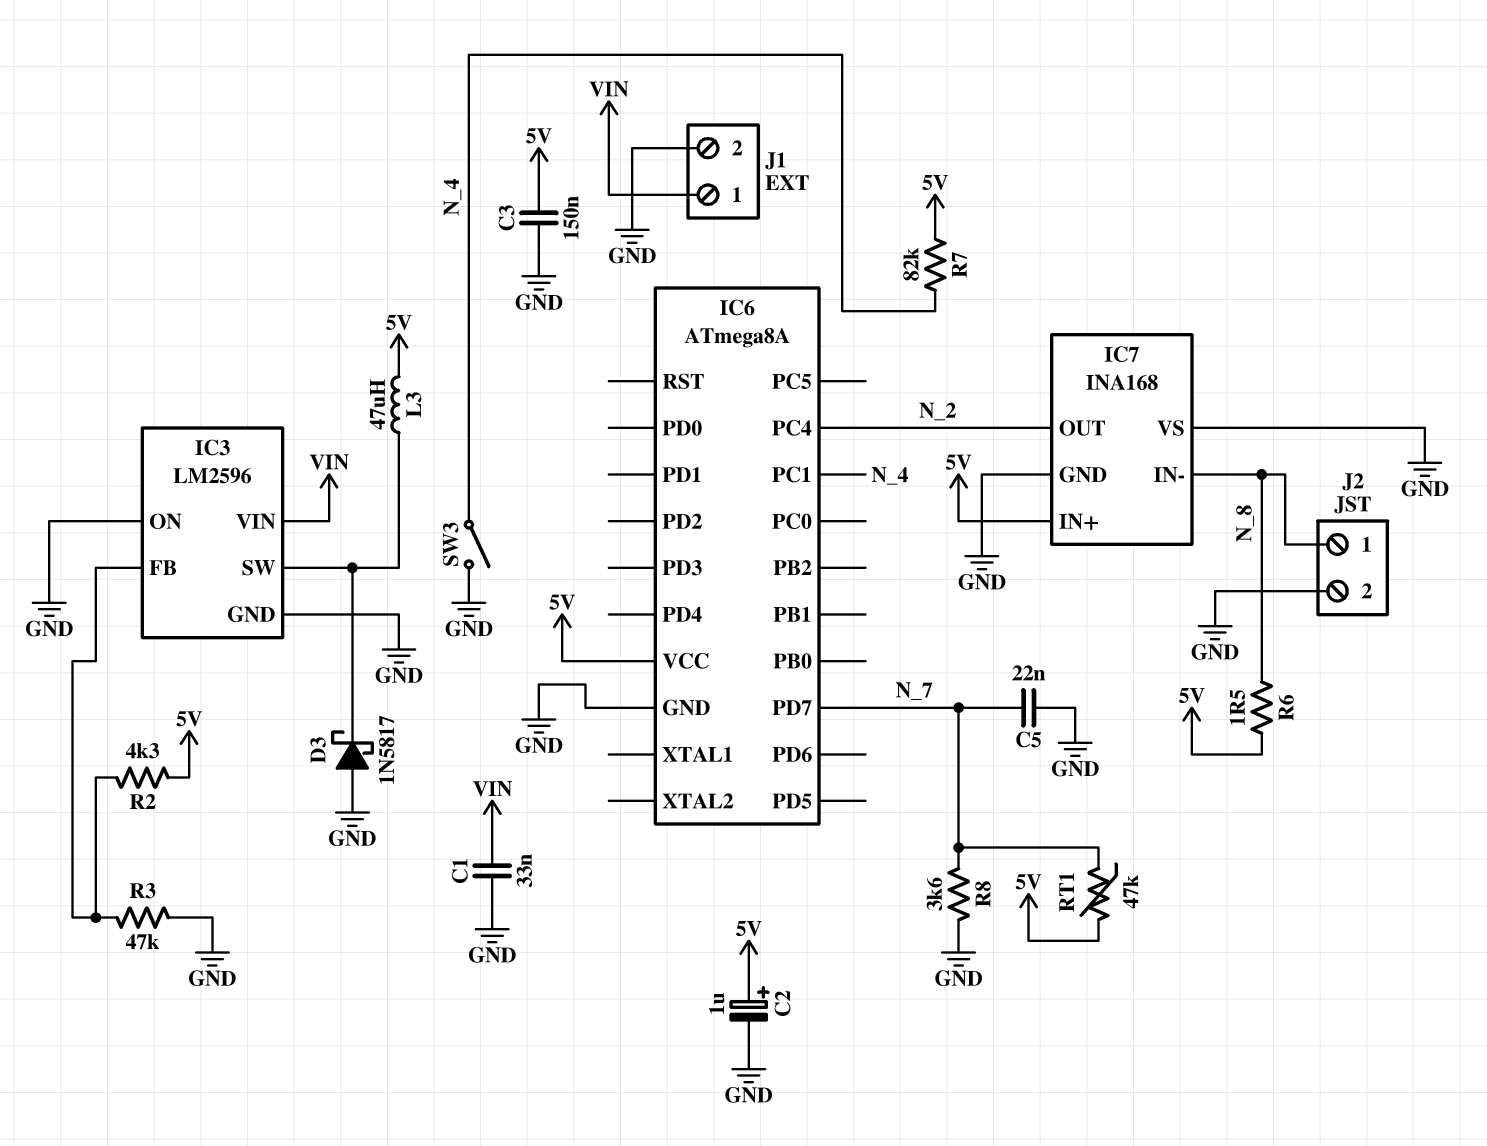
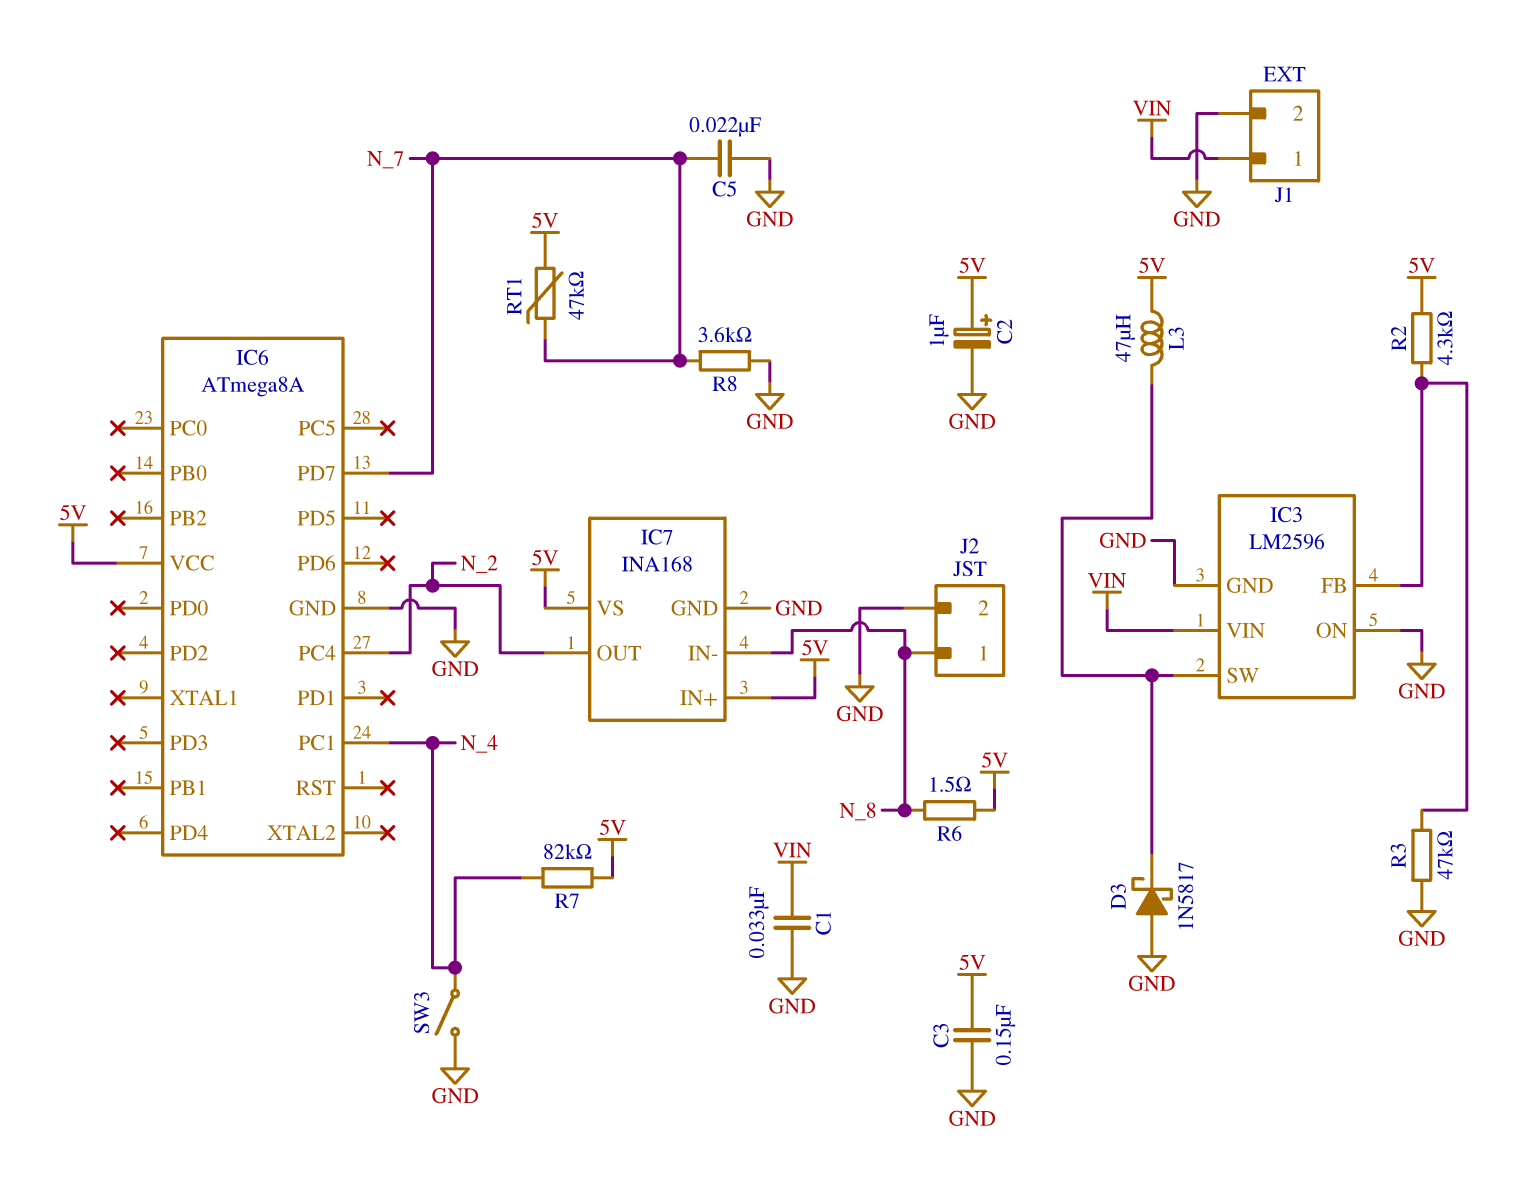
IC7 pin VS: GND -> 5V

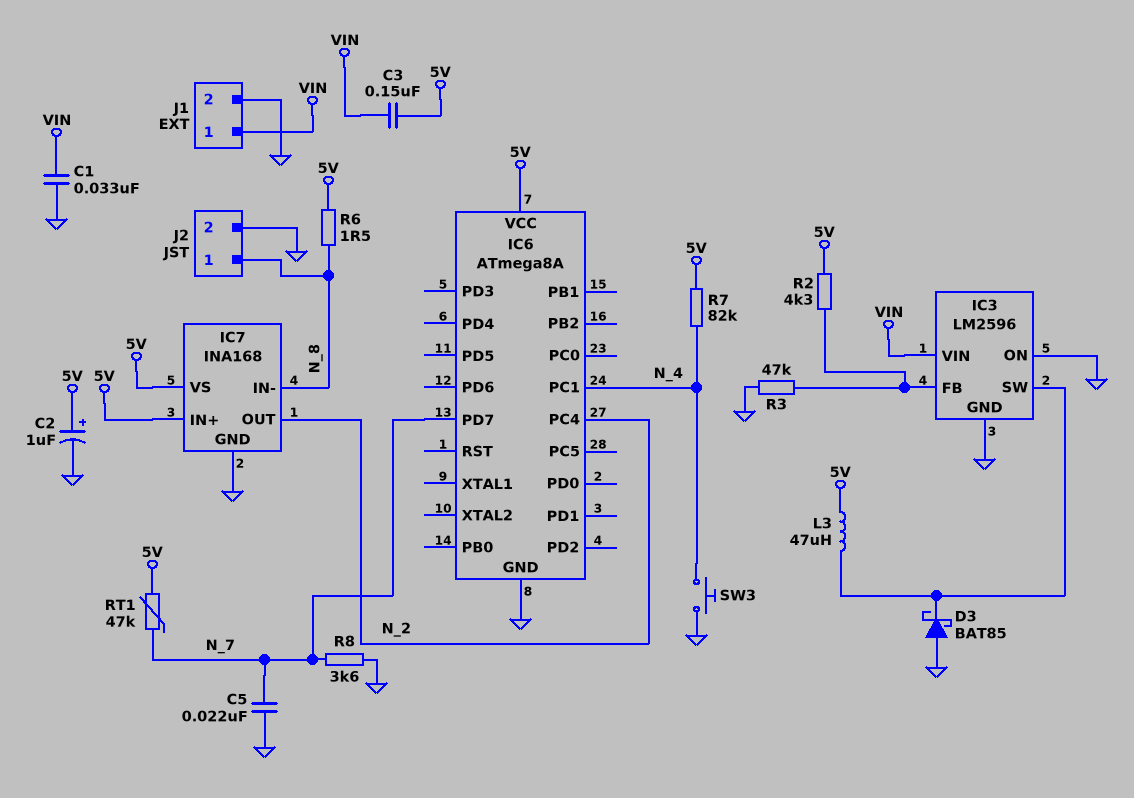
C3: 150nF (5V, GND) -> 150nF (5V, VIN)
D3: schottky 1N5817 (A GND, K IC3/SW) -> schottky BAT85 (A GND, K IC3/SW)
SW3: switch (GND, N_4) -> button (GND, N_4)

